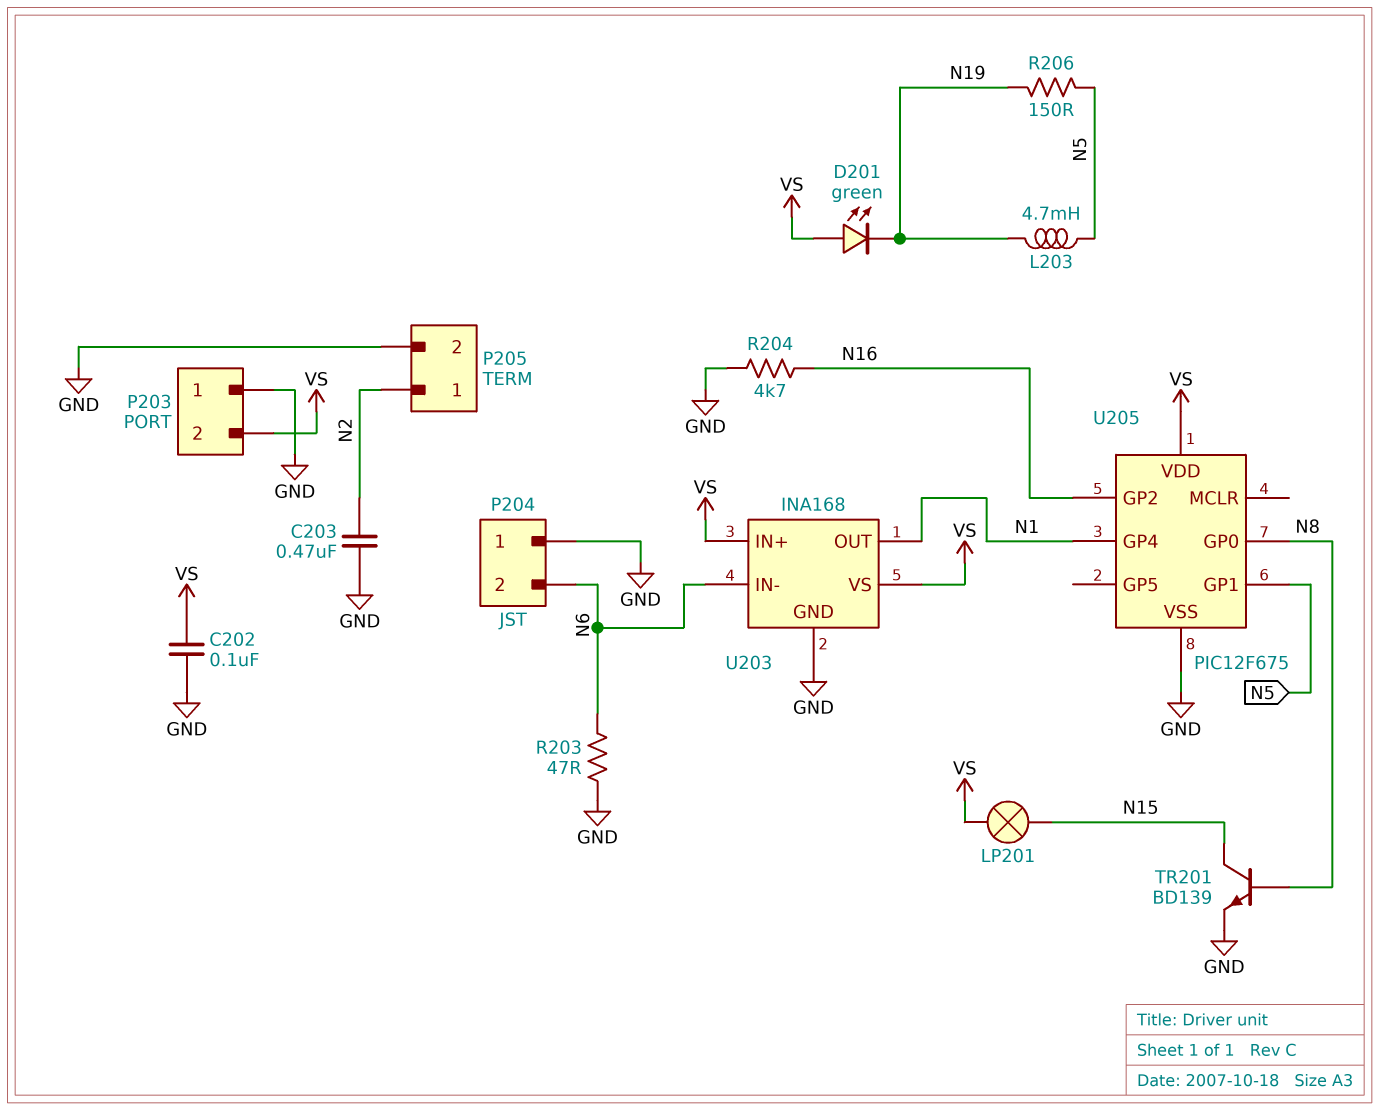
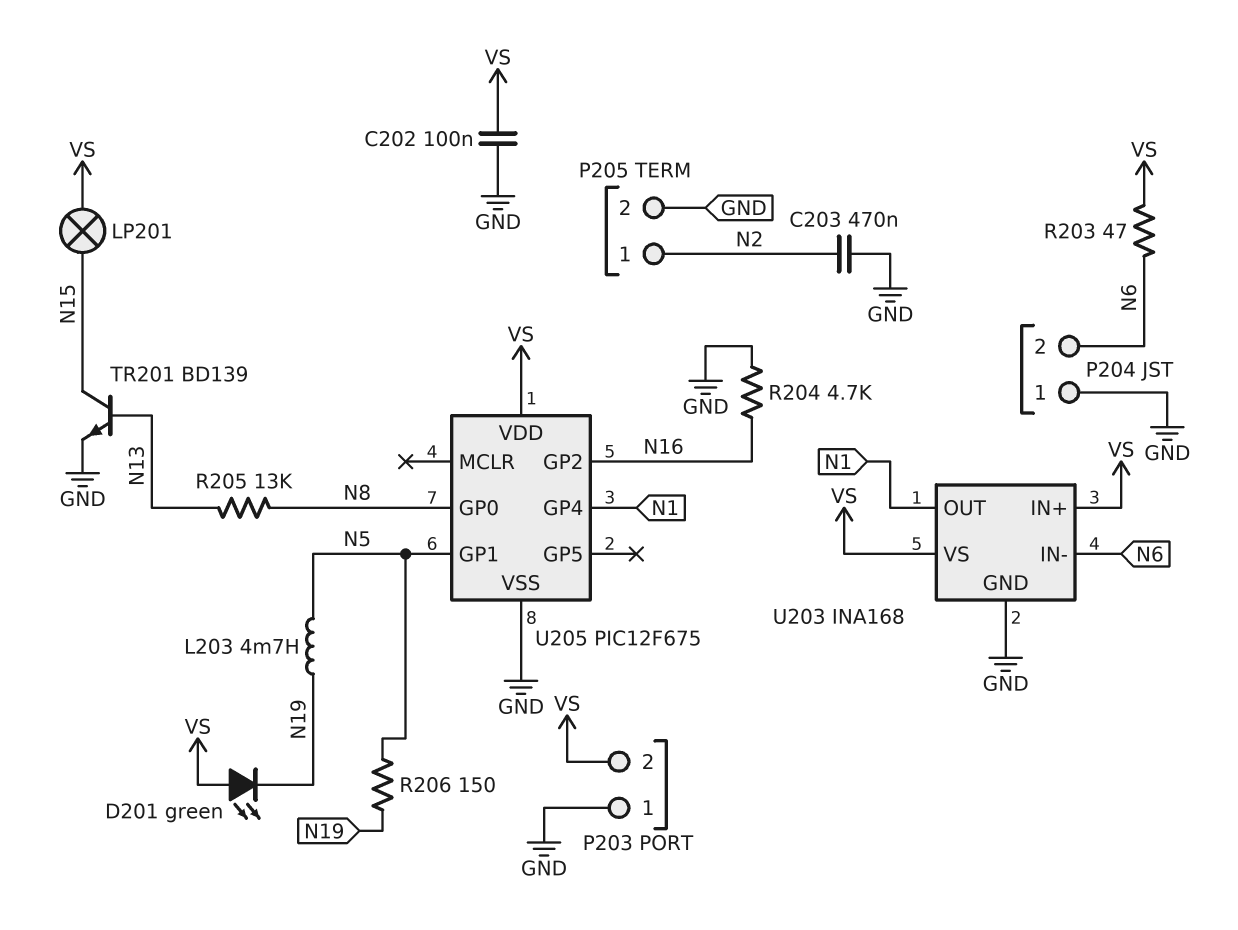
R203: 47 (GND, N6) -> 47 (N6, VS)
R205: none -> 13k (N8, N13)
TR201: NPN BD139 (B N8, C N15, E GND) -> NPN BD139 (B N13, C N15, E GND)

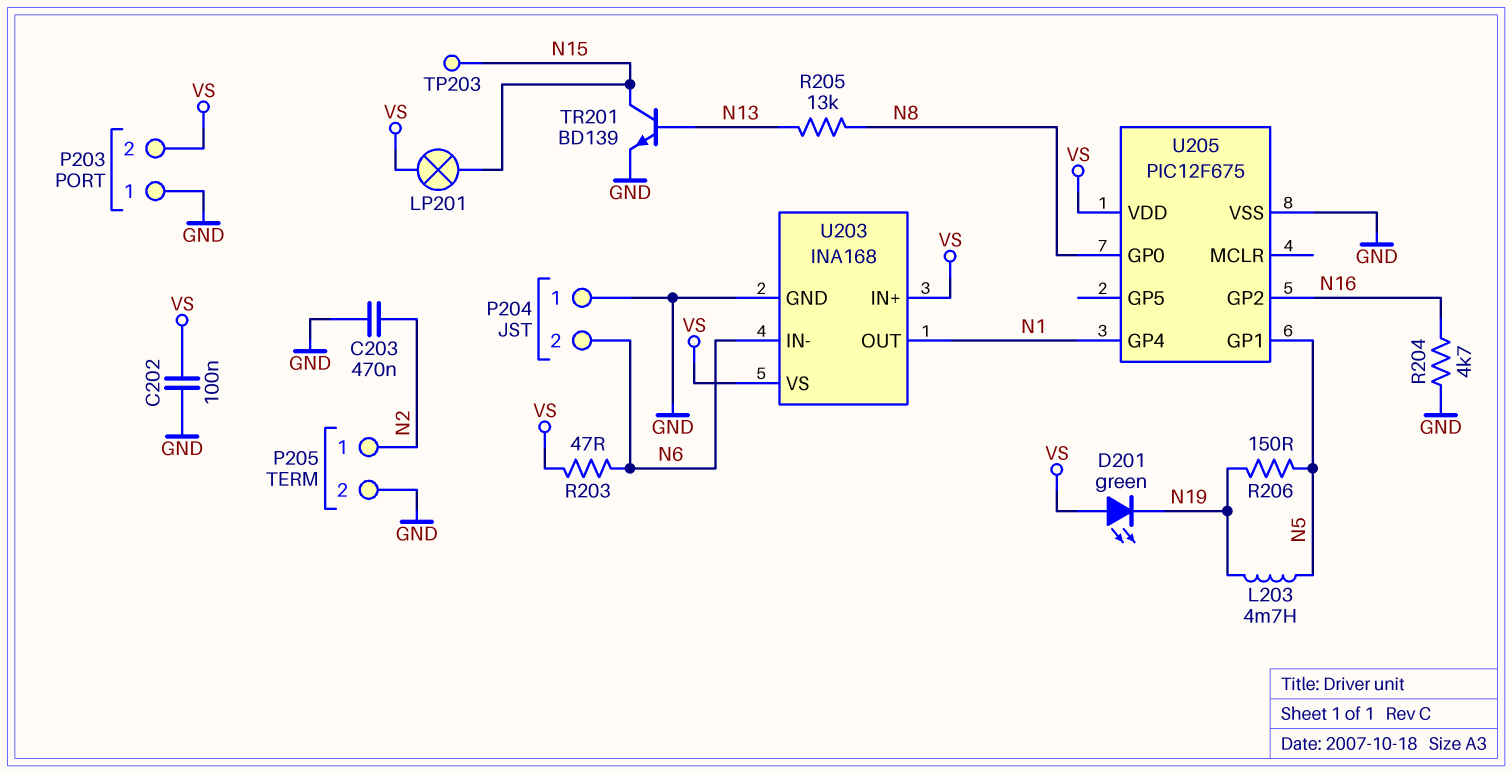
TP203: none -> test point (N15)

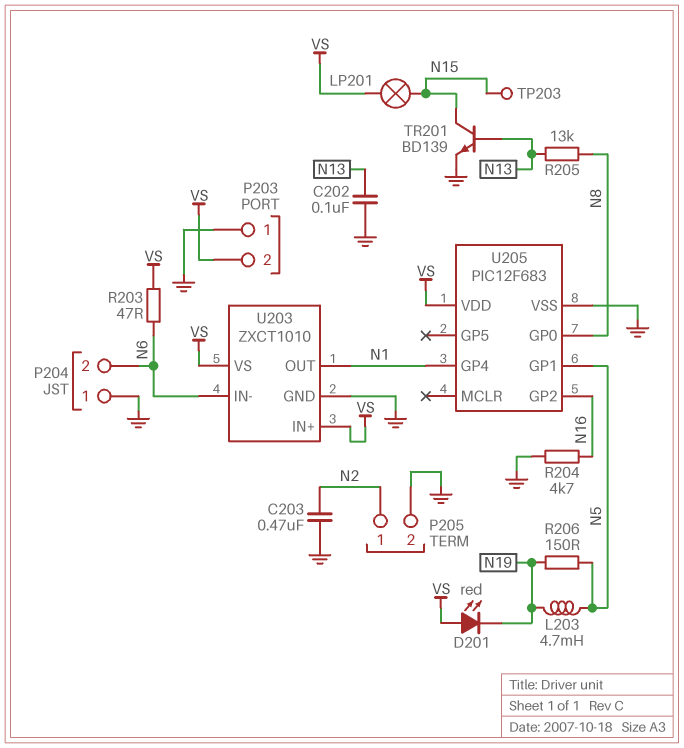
C202: 100nF (GND, VS) -> 100nF (GND, N13)
D201: LED green (A VS, K N19) -> LED red (A VS, K N19)
U203: INA168 -> ZXCT1010
U205: PIC12F675 -> PIC12F683

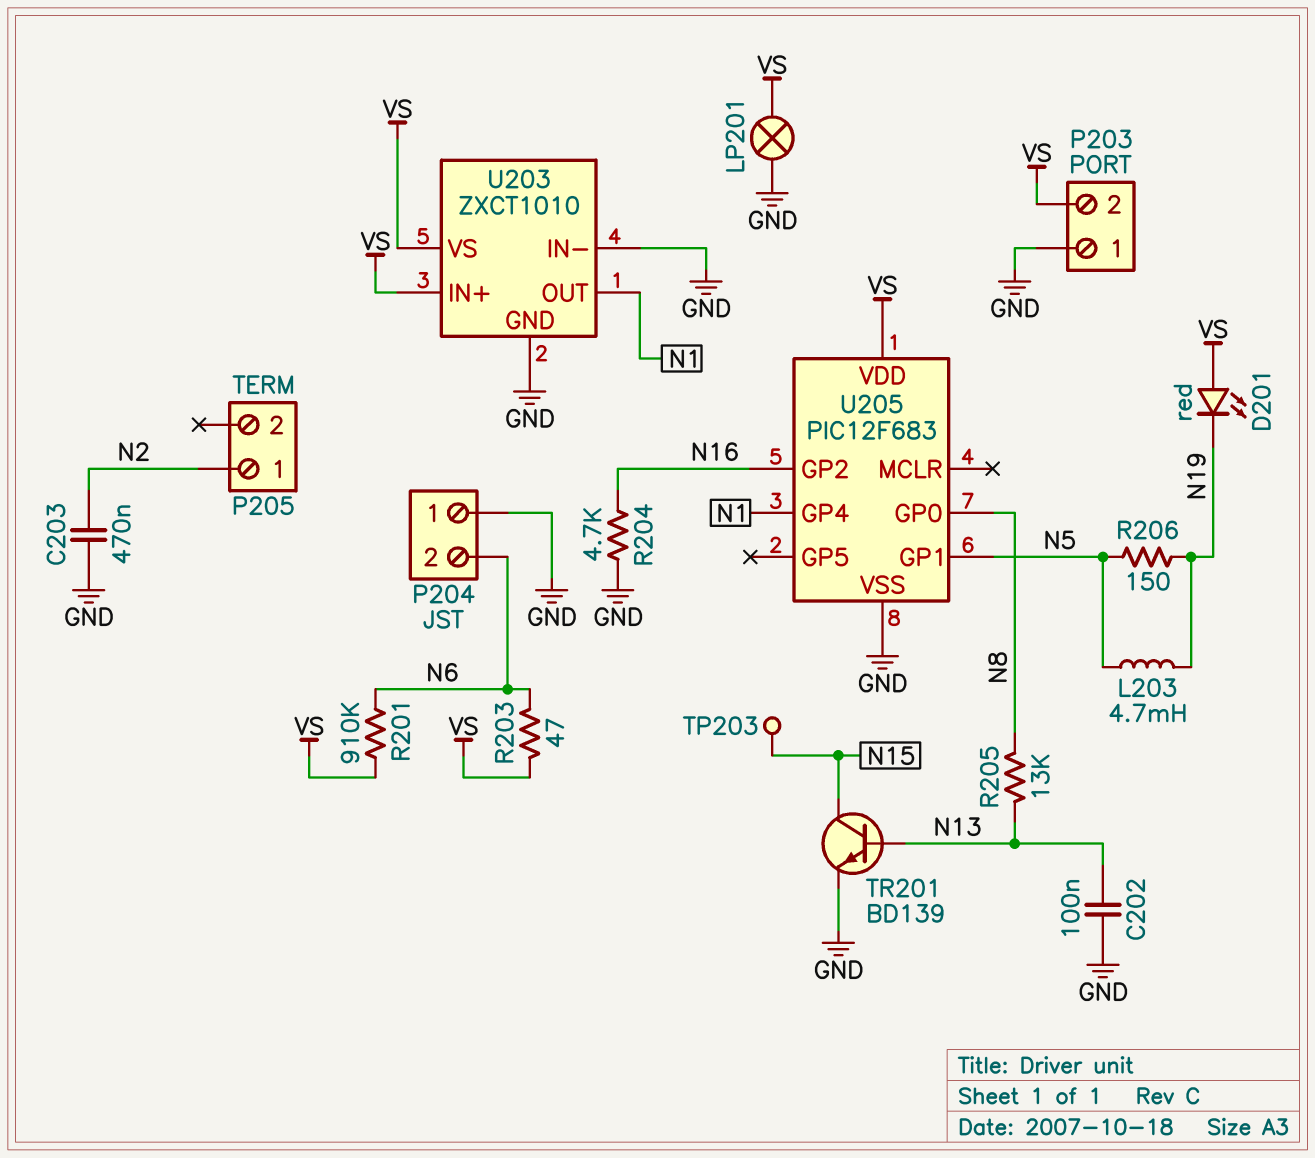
LP201: lamp (N15, VS) -> lamp (GND, VS)
P205 pin 2: GND -> none
R201: none -> 910k (N6, VS)
U203 pin IN-: N6 -> GND

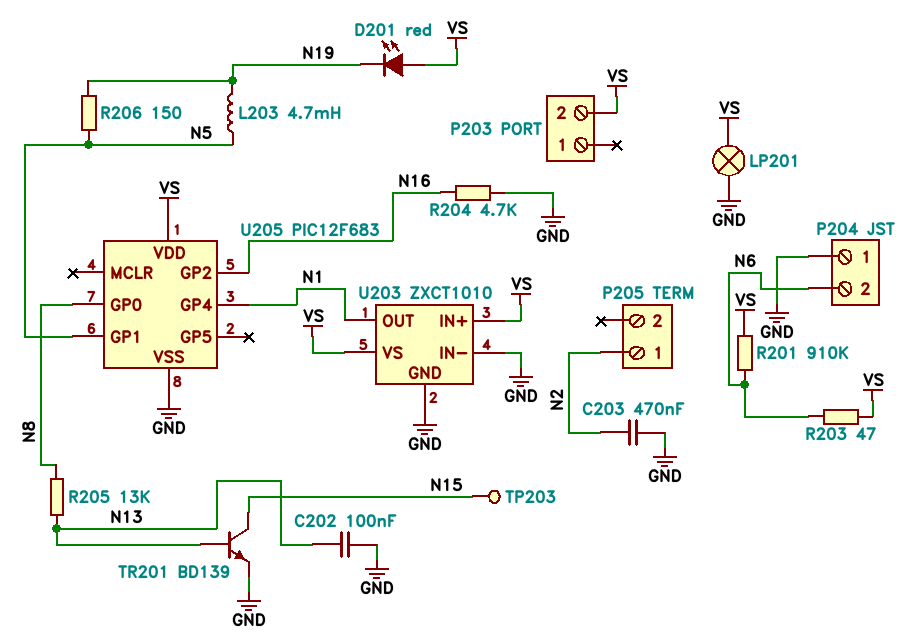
P203 pin 1: GND -> none

